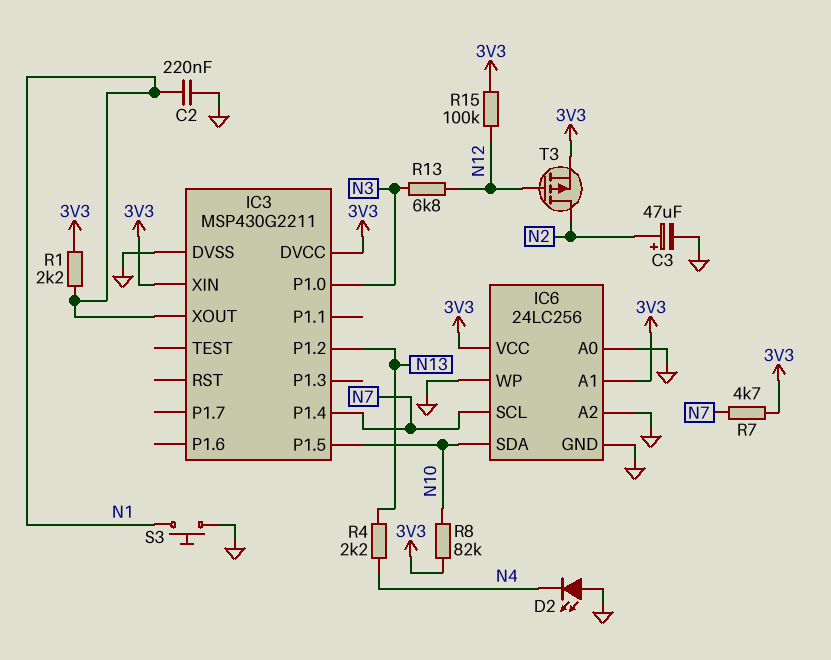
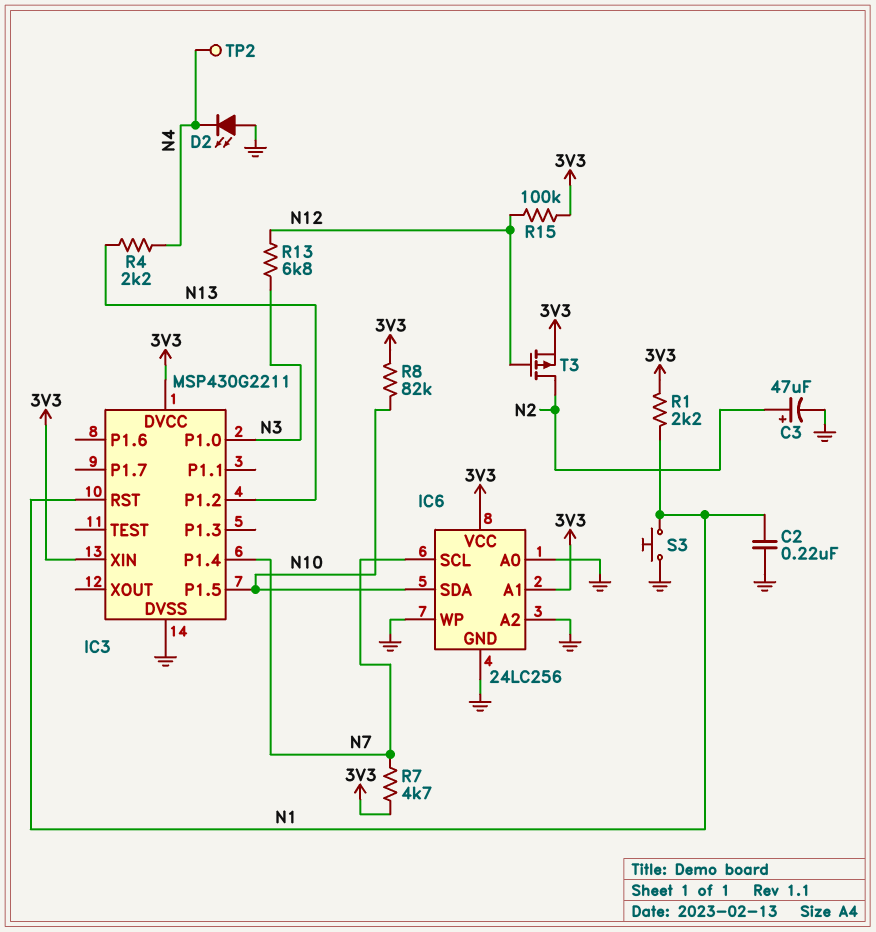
IC3 pin RST: none -> N1
IC3 pin XOUT: N1 -> none
TP2: none -> test point (N4)

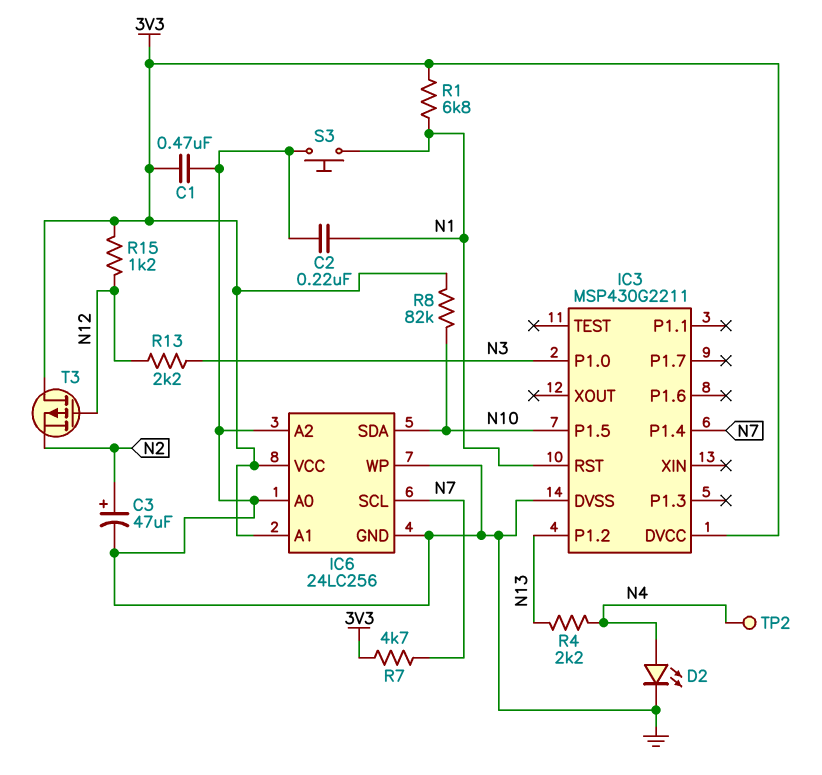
C1: none -> 470nF (3V3, GND)
D2: LED (A GND, K N4) -> LED (A N4, K GND)
IC3 pin XIN: 3V3 -> none
R1: 2.2k (3V3, N1) -> 6.8k (3V3, N1)
R13: 6.8k (N3, N12) -> 2.2k (N3, N12)
R15: 100k (3V3, N12) -> 1.2k (3V3, N12)
T3: PMOS (G N12, D N2, S 3V3) -> PMOS (G N12, D 3V3, S N2)

